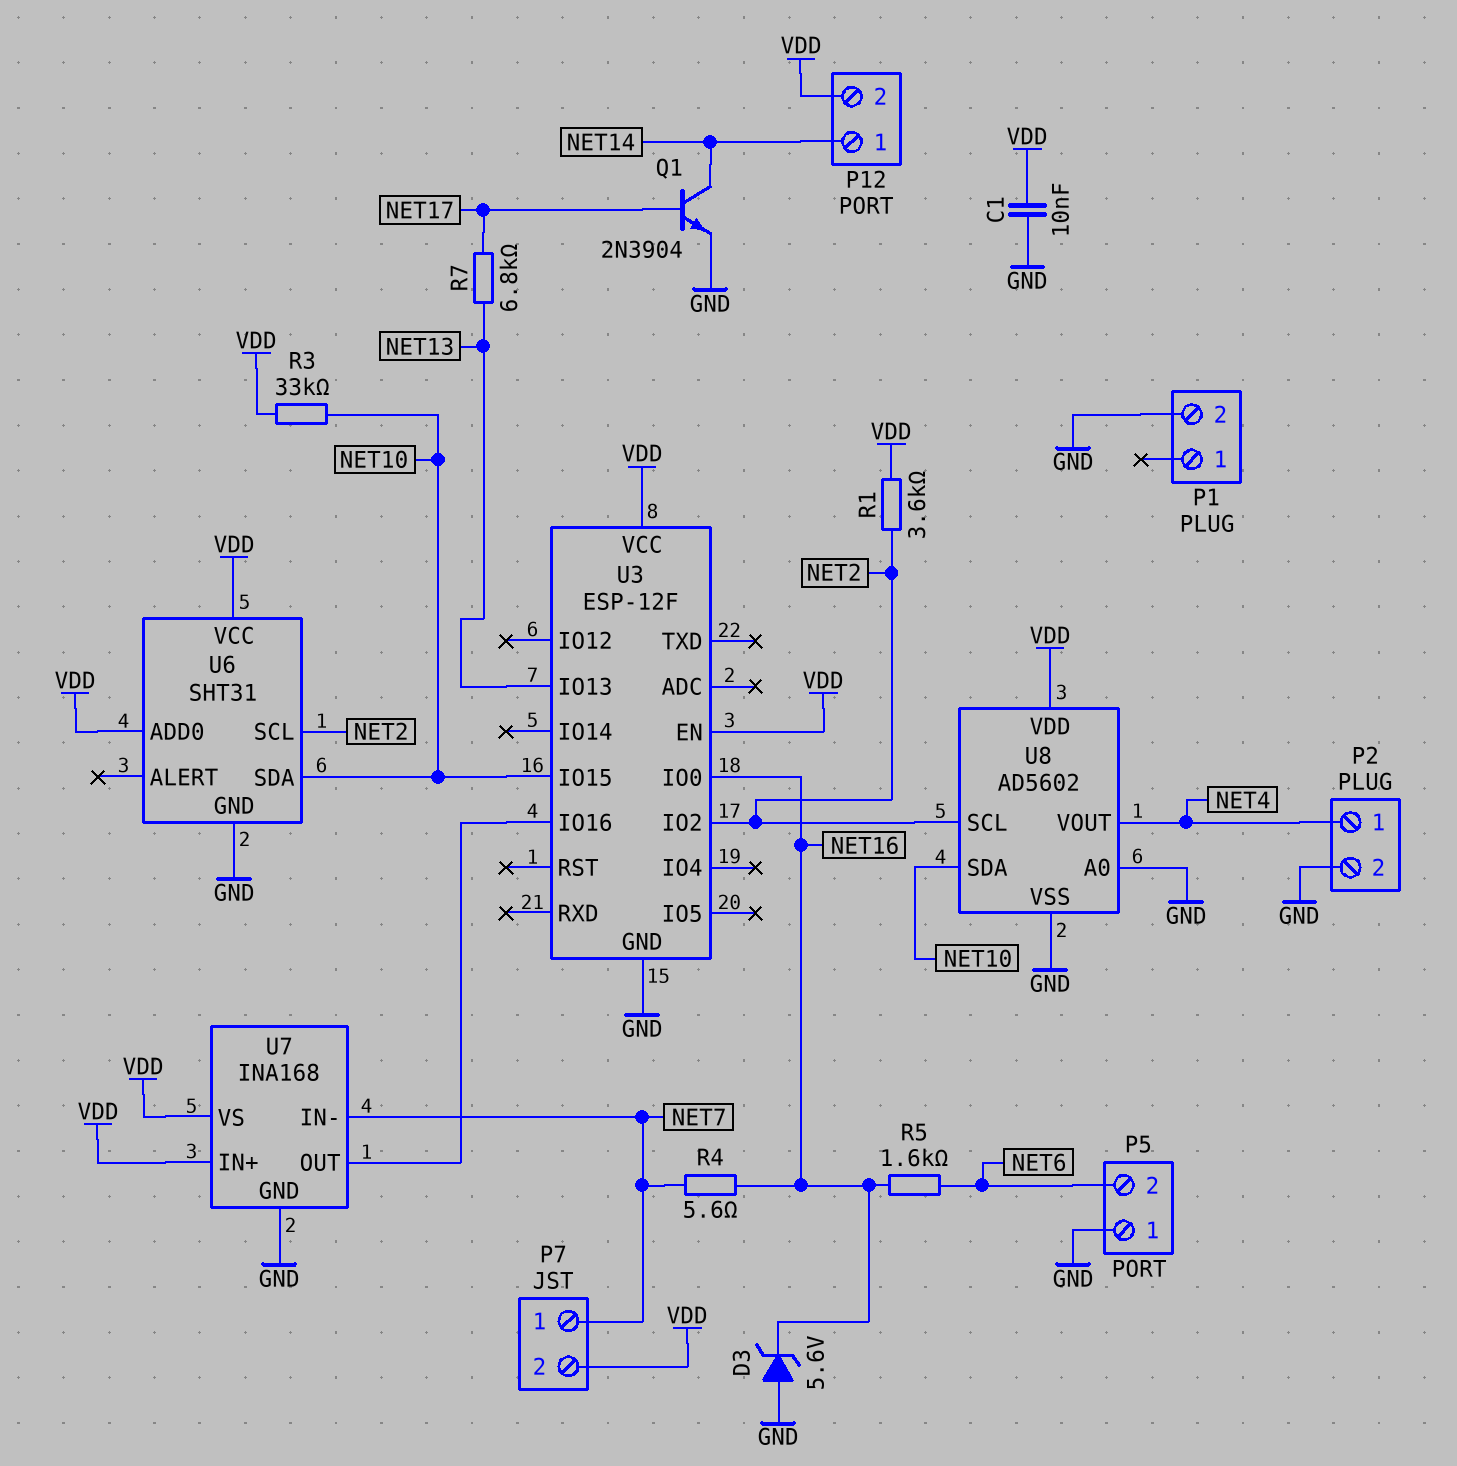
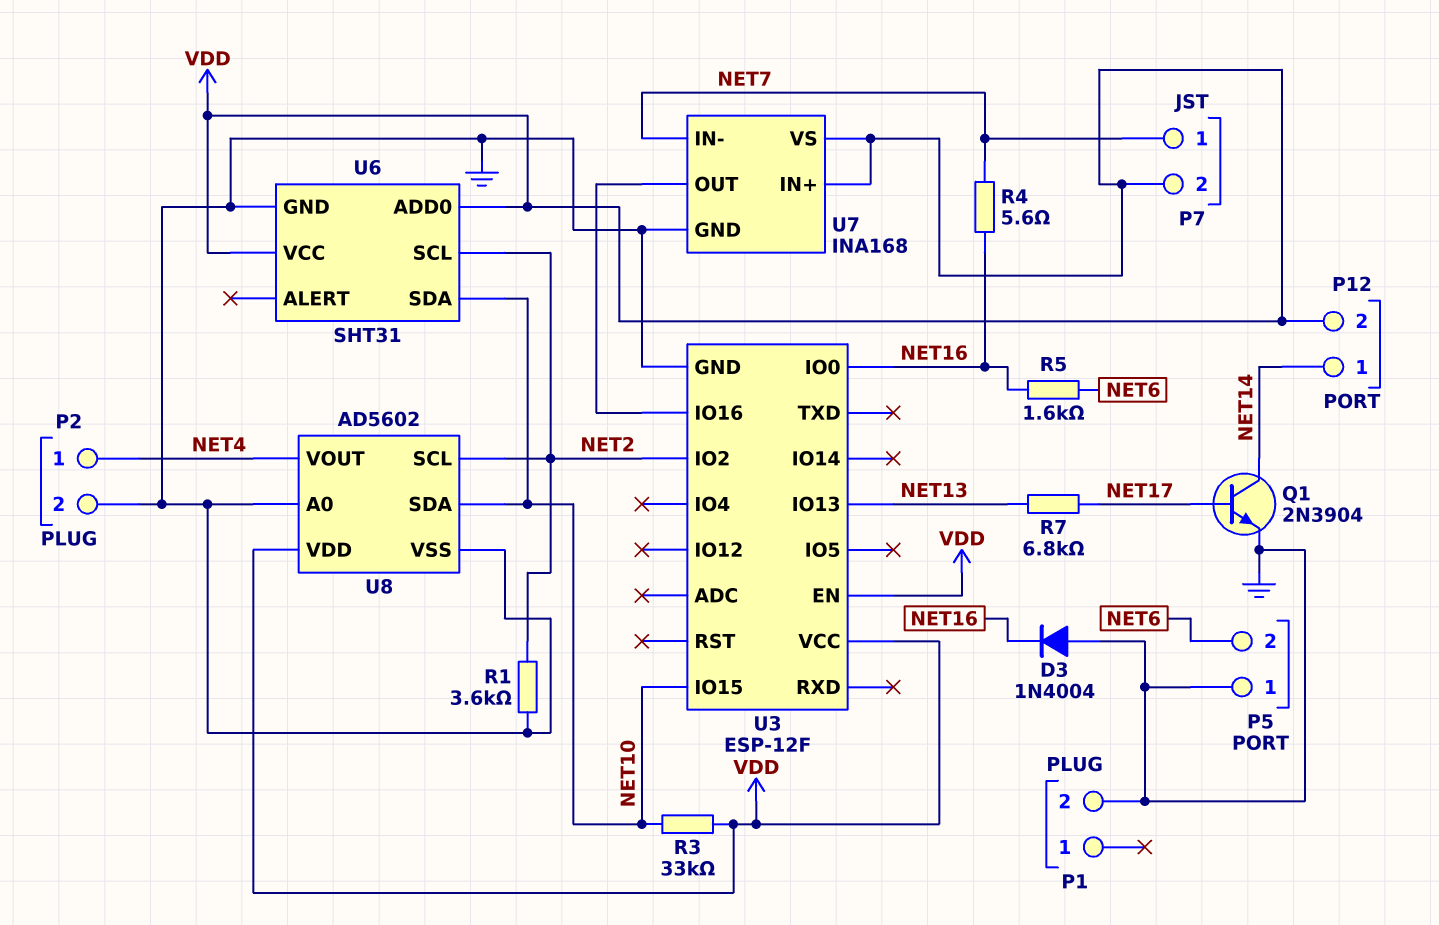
C1: 10nF (GND, VDD) -> none
D3: zener 5.6V (A GND, K NET16) -> diode 1N4004 (A GND, K NET16)
R1: 3.6k (NET2, VDD) -> 3.6k (GND, NET2)

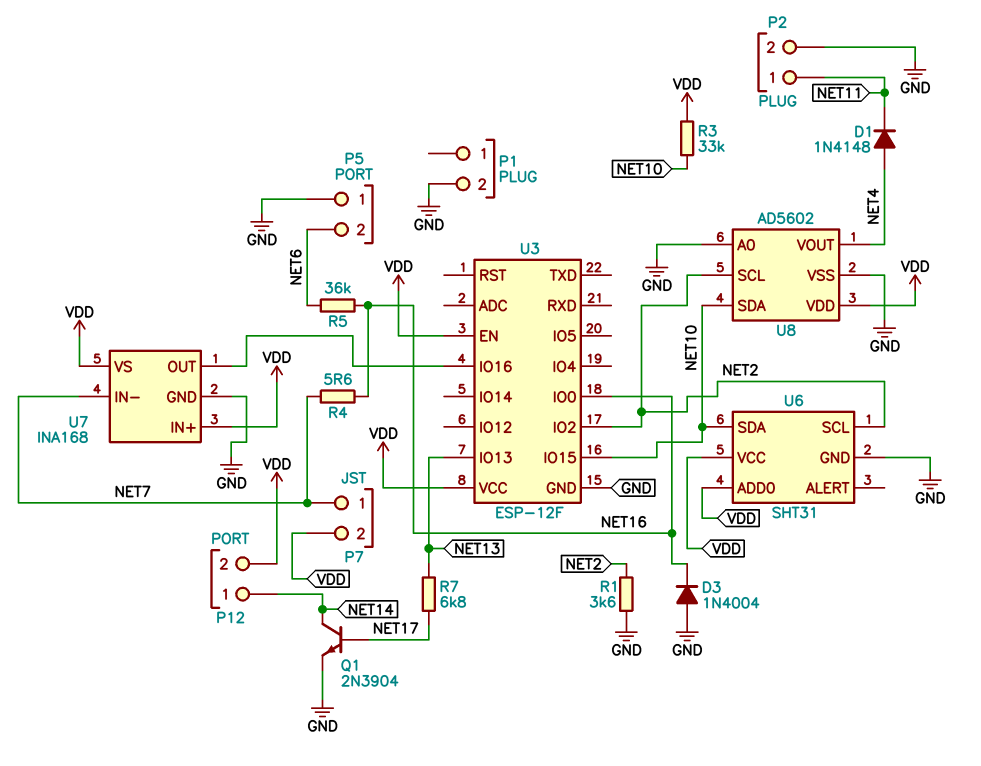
D1: none -> diode 1N4148 (A NET4, K NET11)
P2 pin 1: NET4 -> NET11
R5: 1.6k (NET6, NET16) -> 36k (NET6, NET16)

